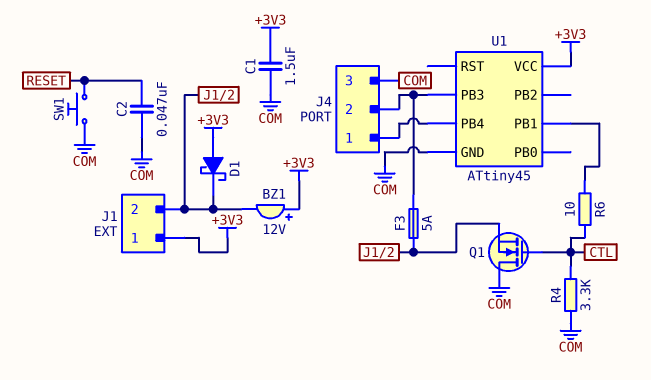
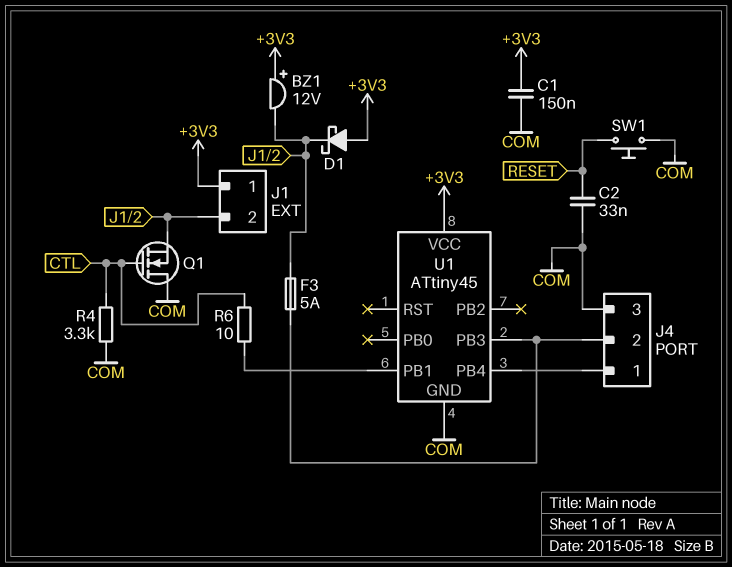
C1: 1.5uF (+3V3, COM) -> 150nF (+3V3, COM)
C2: 47nF (COM, RESET) -> 33nF (COM, RESET)

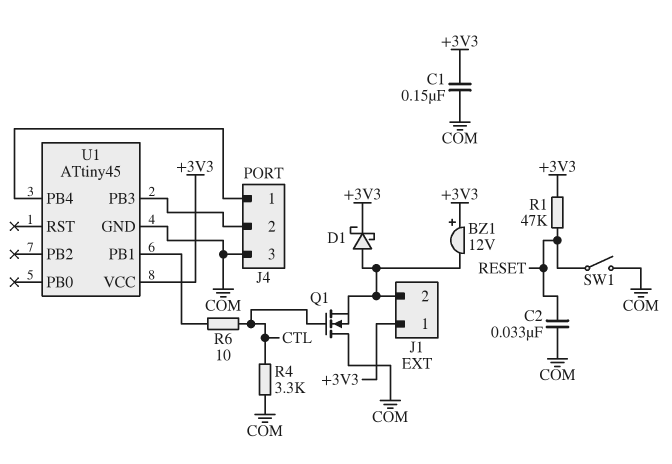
D1: schottky (A +3V3, K J1/2) -> schottky (A J1/2, K +3V3)
F3: 5A (J1/2, J4/2) -> none
R1: none -> 47k (+3V3, RESET)
SW1: button (COM, RESET) -> switch (COM, RESET)

